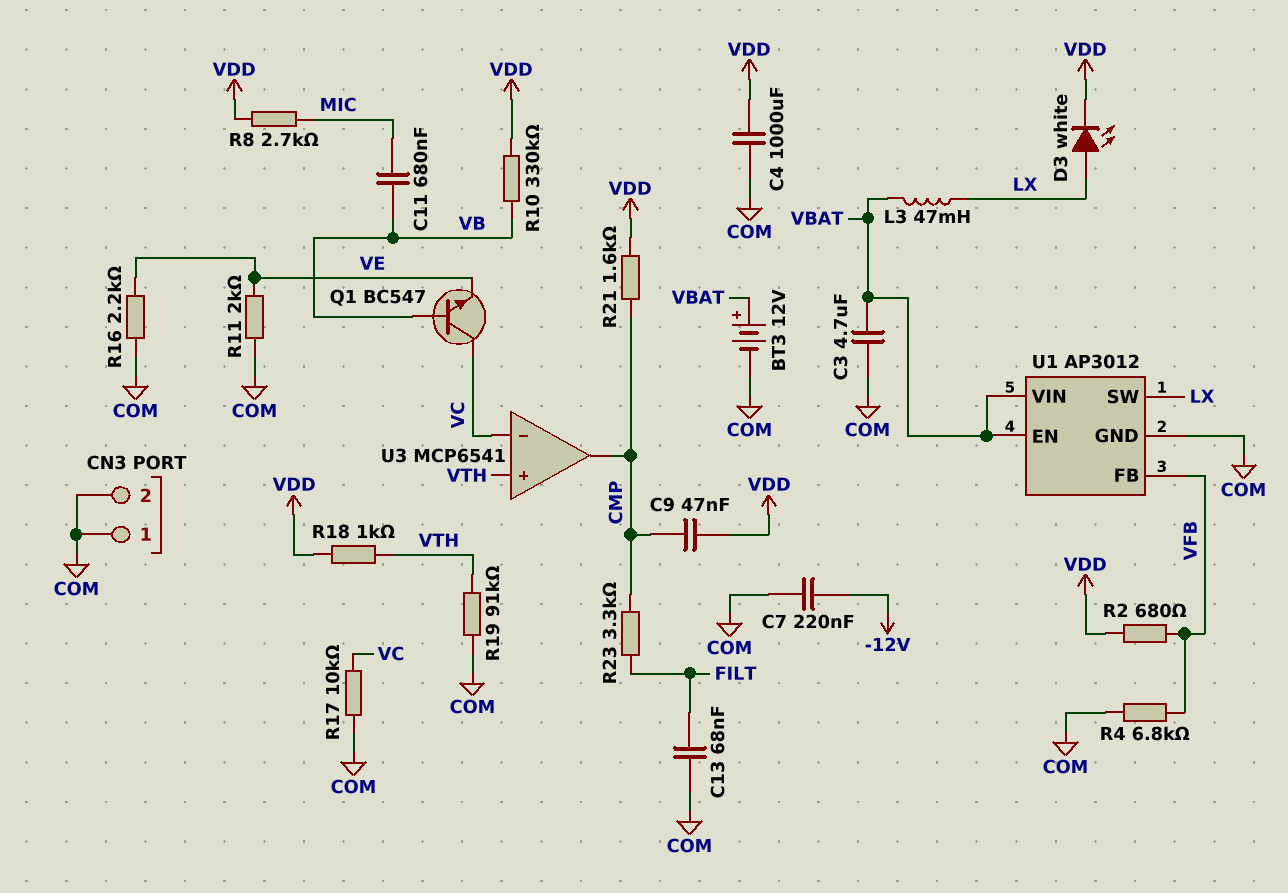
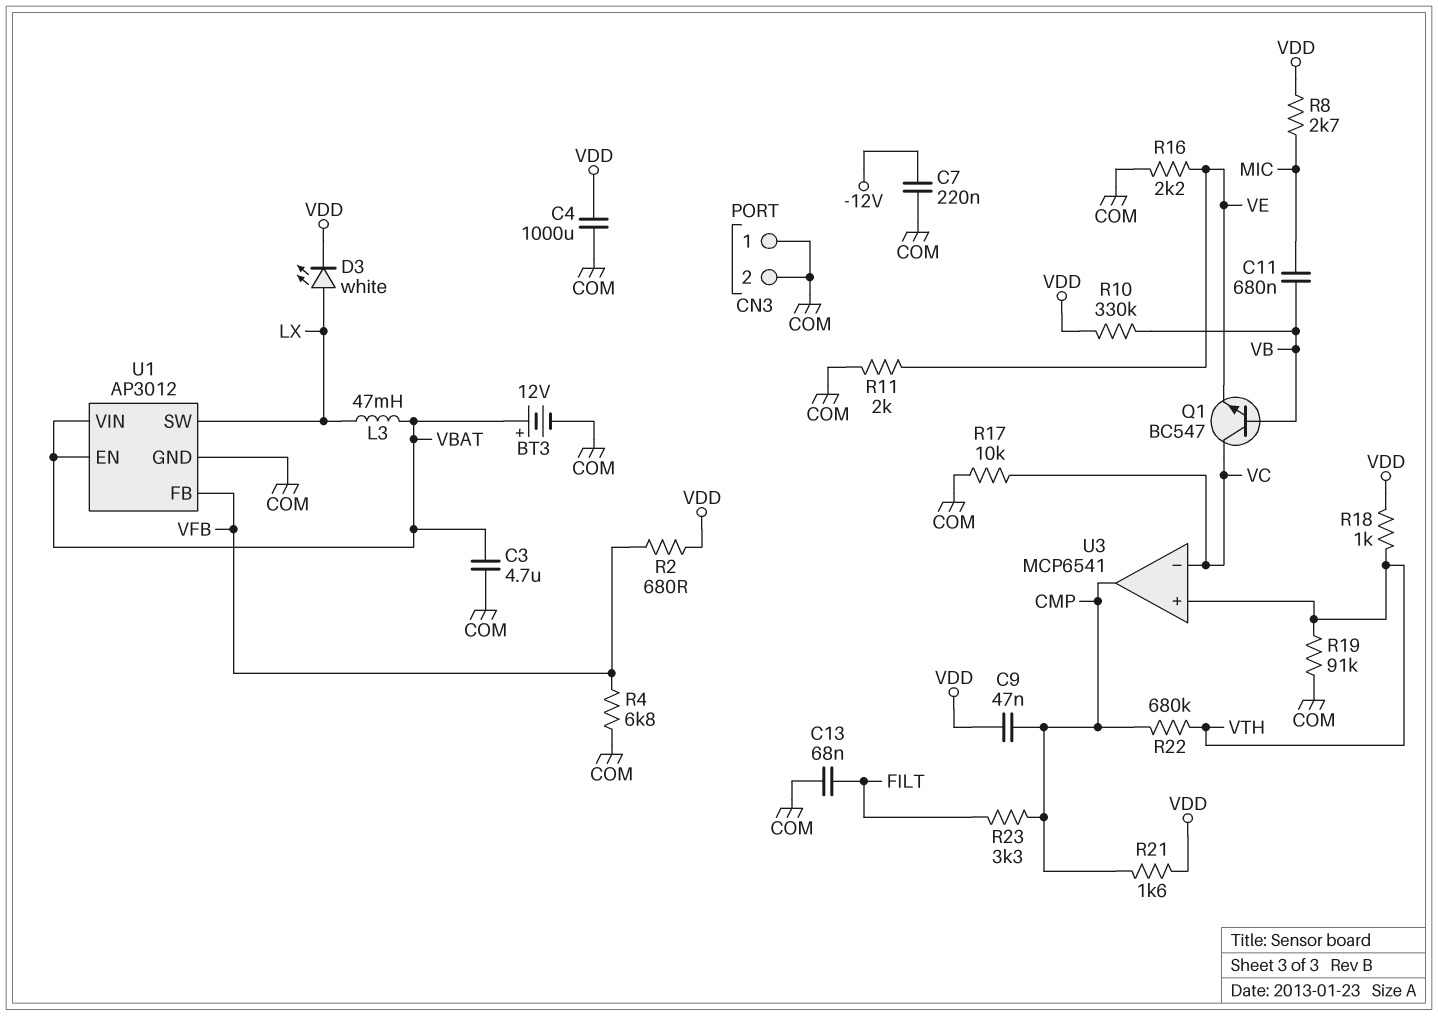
R22: none -> 680k (CMP, VTH)

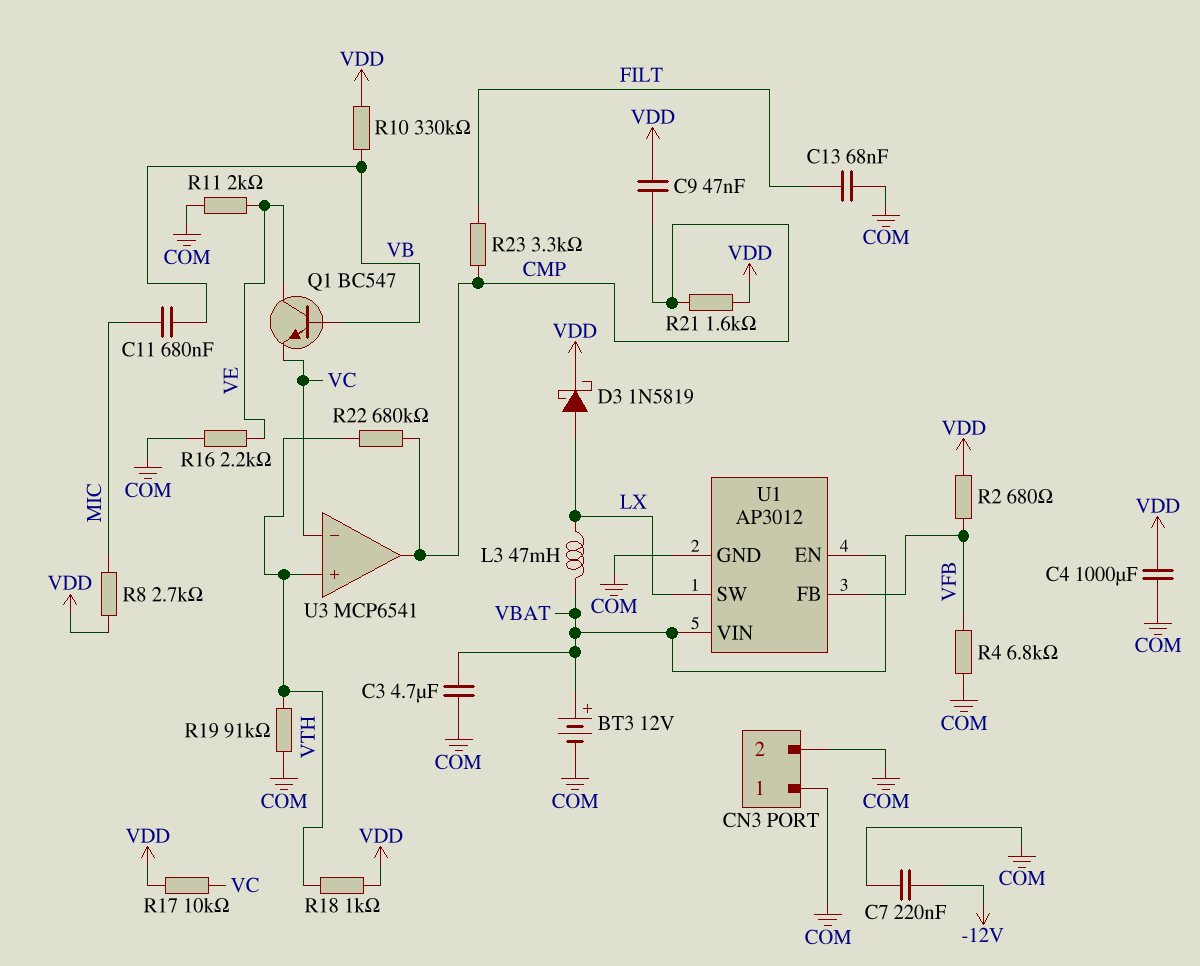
D3: LED white (A LX, K VDD) -> schottky 1N5819 (A LX, K VDD)
Q1: NPN BC547 (B VB, C VC, E VE) -> NPN BC547 (B VB, C VE, E VC)
R17: 10k (COM, VC) -> 10k (VC, VDD)

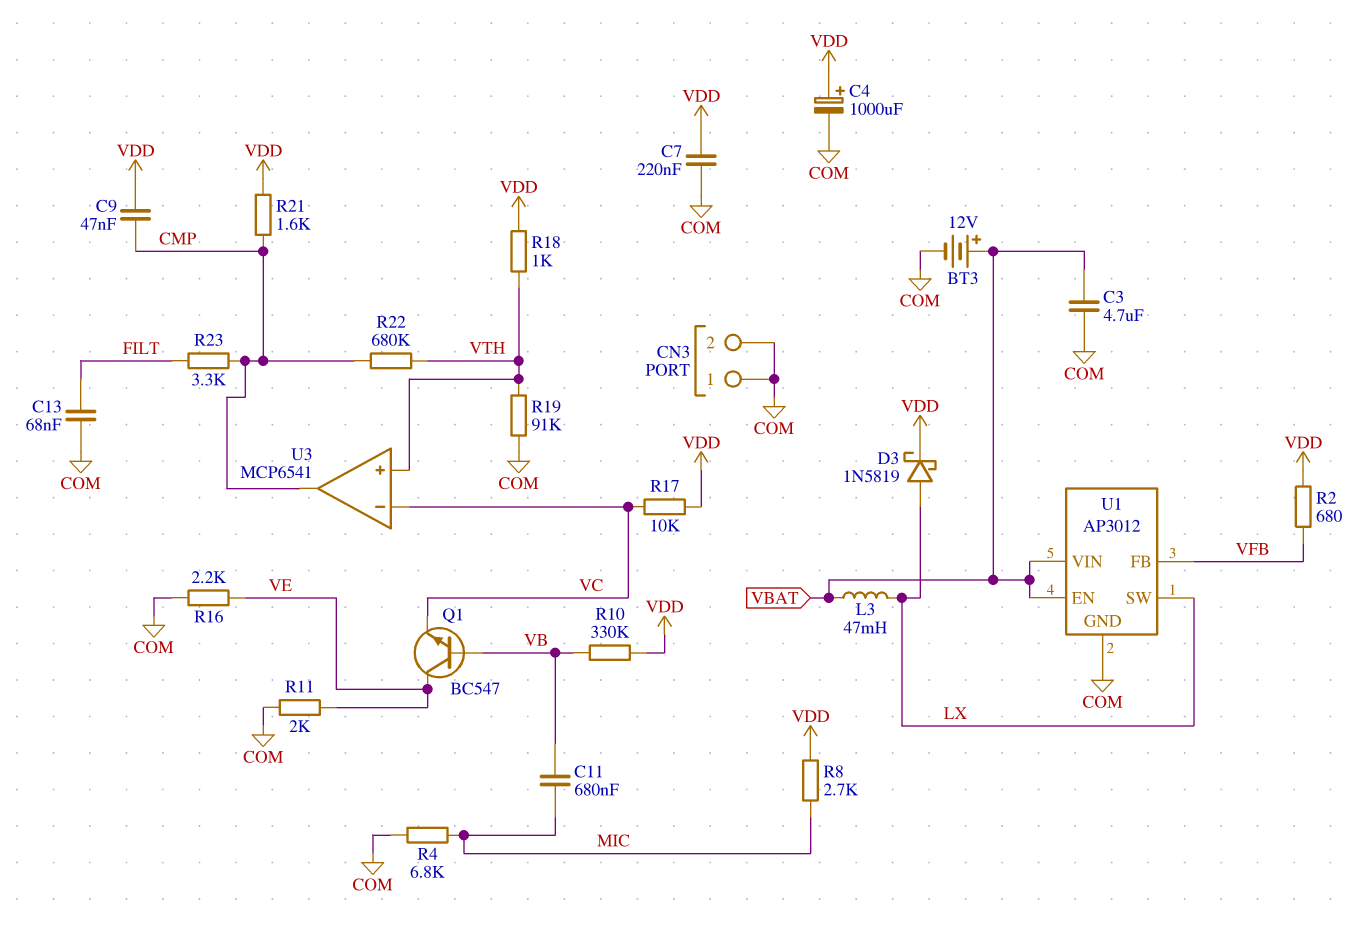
C4: 1000uF (COM, VDD) -> 1000uF (plus VDD, minus COM)
C7: 220nF (-12V, COM) -> 220nF (COM, VDD)
R4: 6.8k (COM, VFB) -> 6.8k (COM, MIC)

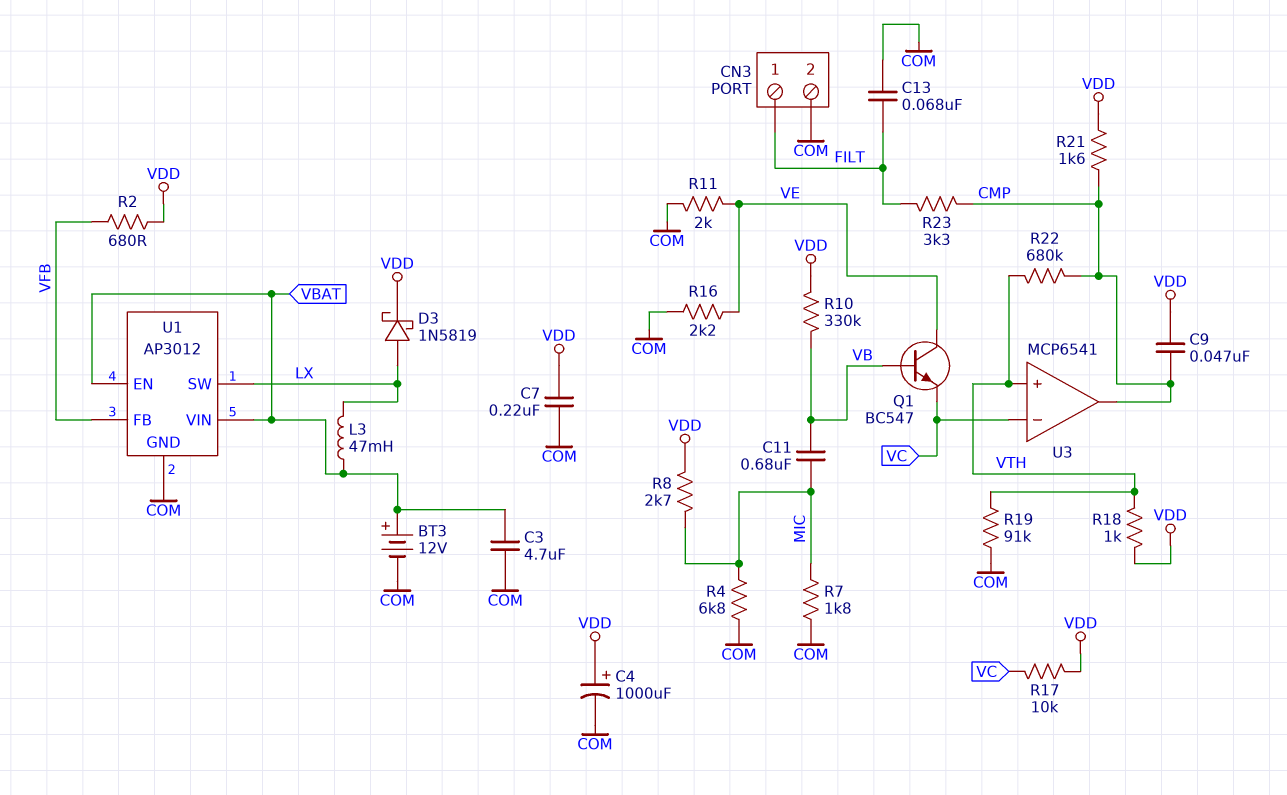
CN3 pin 1: COM -> FILT
R7: none -> 1.8k (COM, MIC)

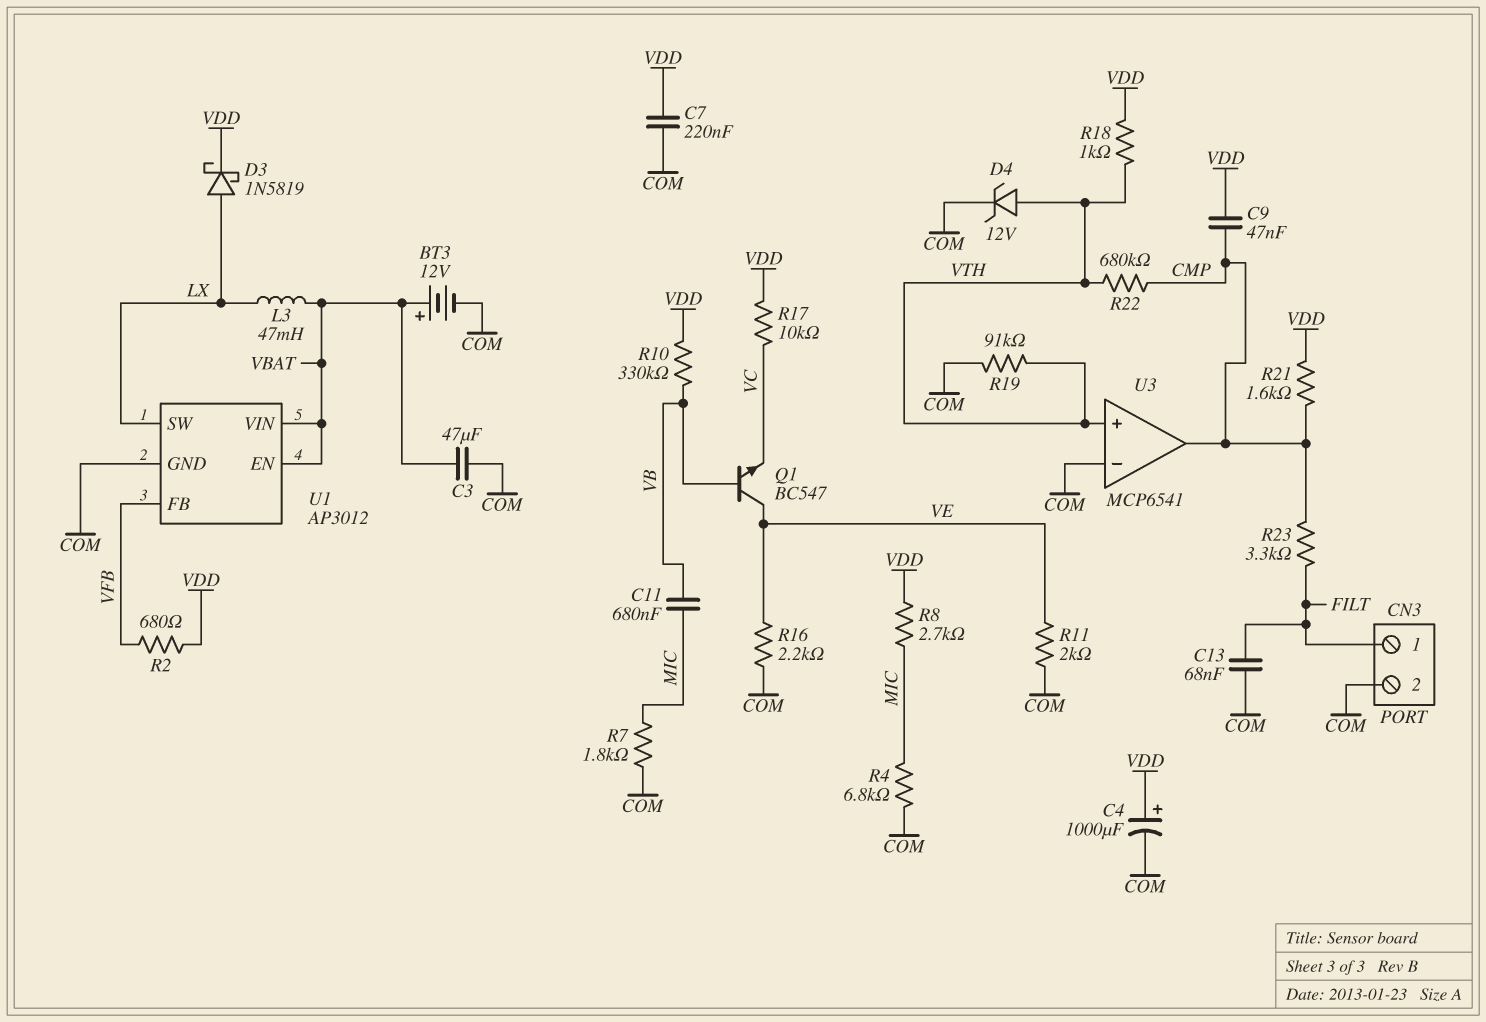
C3: 4.7uF (COM, VBAT) -> 47uF (COM, VBAT)
D4: none -> zener 12V (A VTH, K COM)
U3 pin in-: VC -> COM

